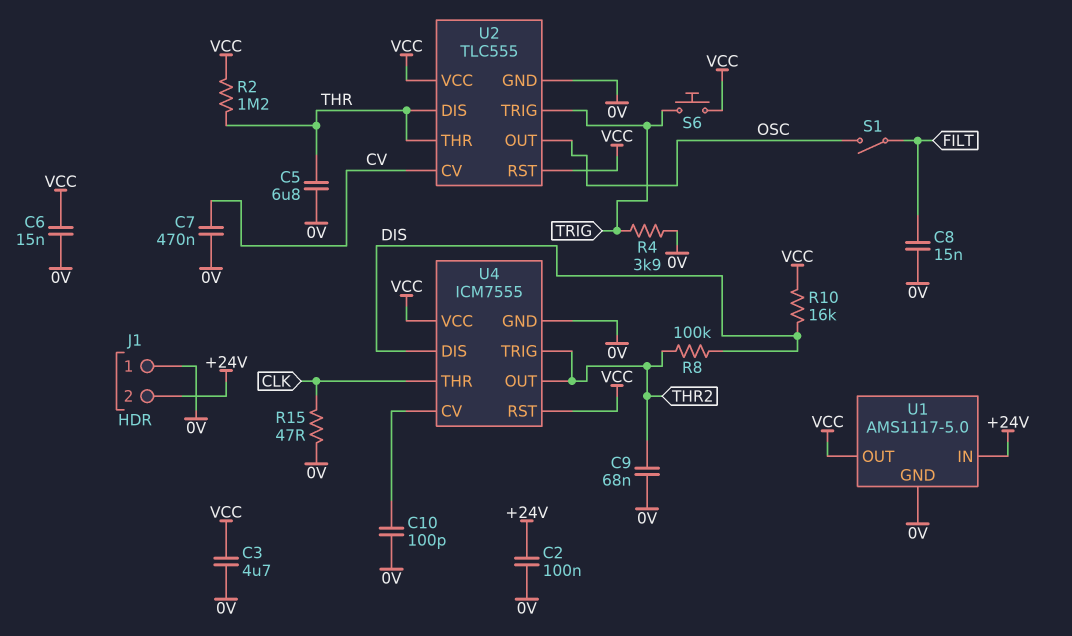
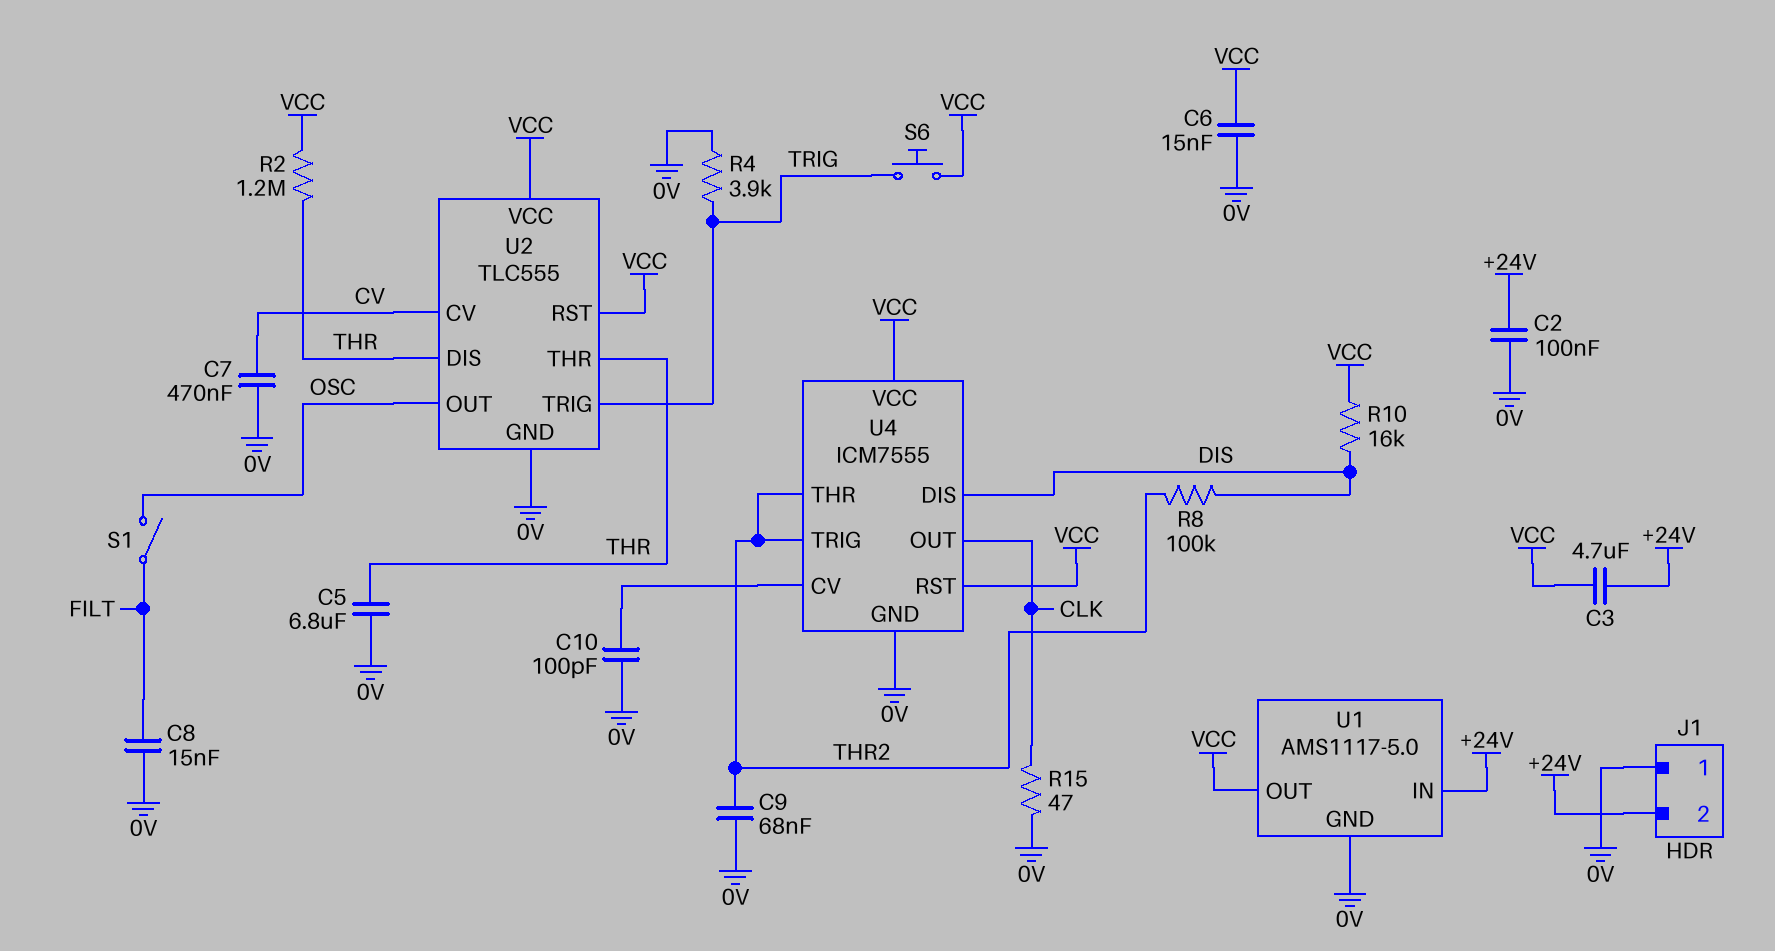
C3: 4.7uF (0V, VCC) -> 4.7uF (+24V, VCC)
U4 pin OUT: THR2 -> CLK
U4 pin THR: CLK -> THR2

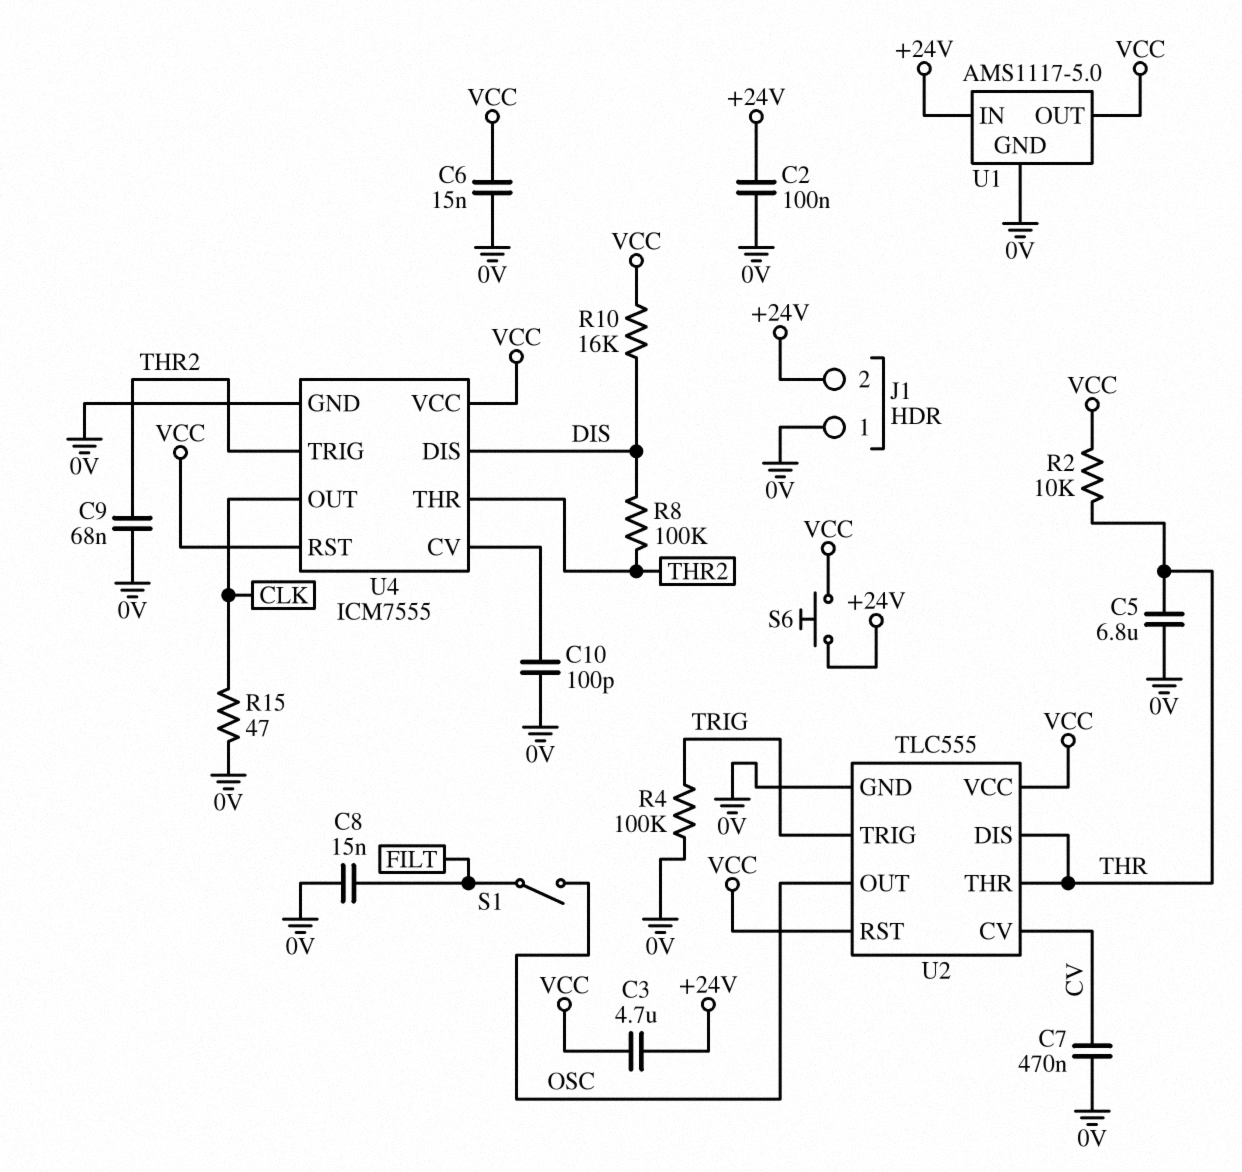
R2: 1.2M (THR, VCC) -> 10k (THR, VCC)
R4: 3.9k (0V, TRIG) -> 100k (0V, TRIG)
S6: button (TRIG, VCC) -> button (+24V, VCC)

